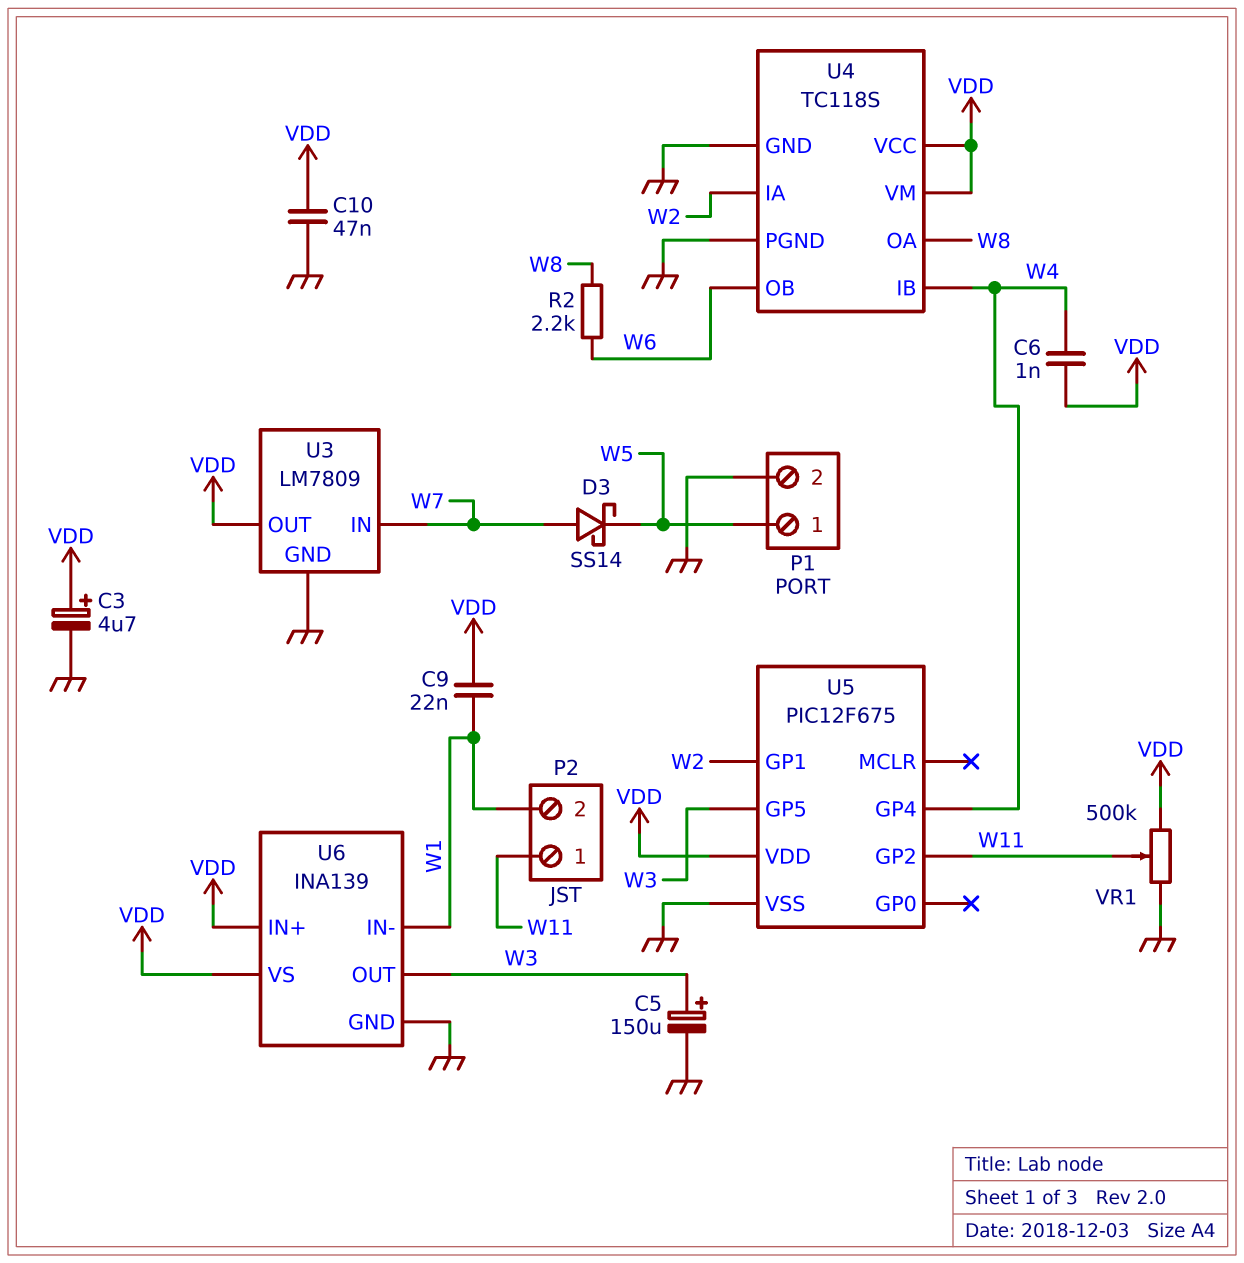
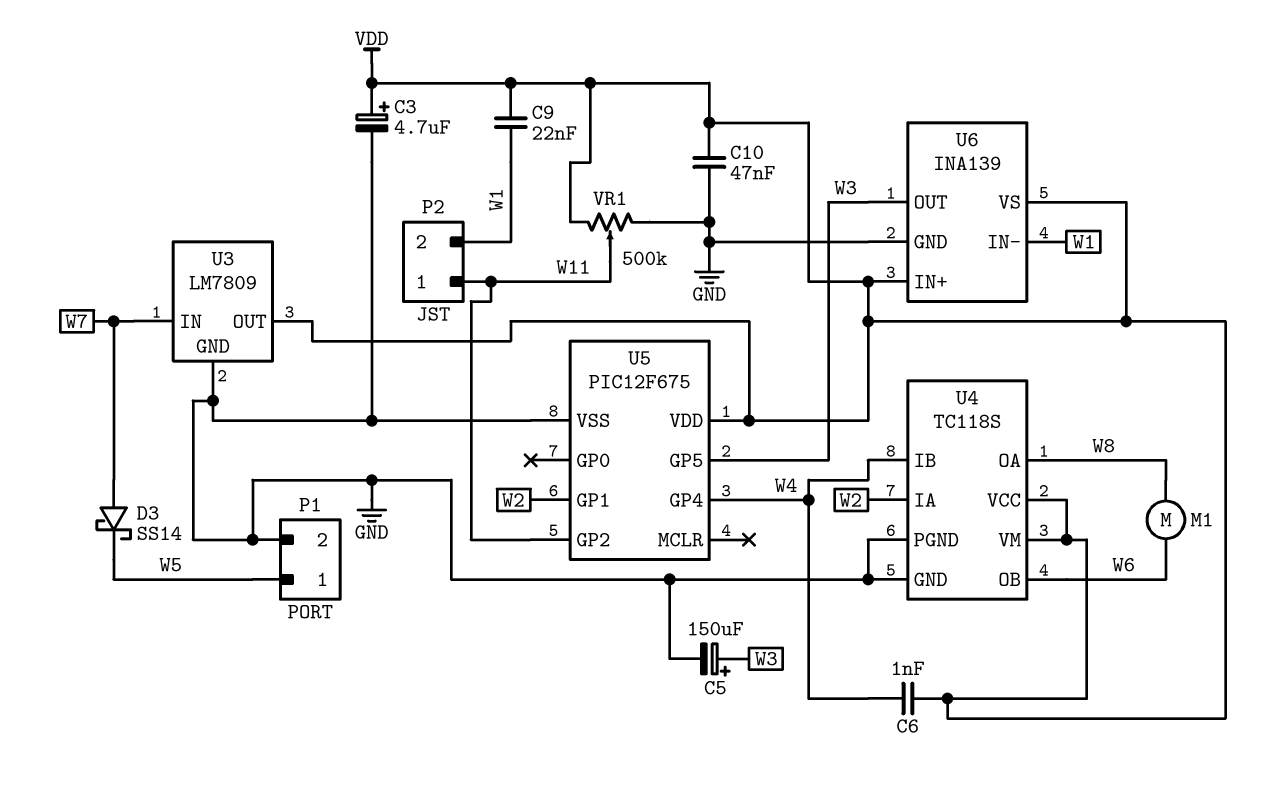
M1: none -> motor (W6, W8)
R2: 2.2k (W6, W8) -> none

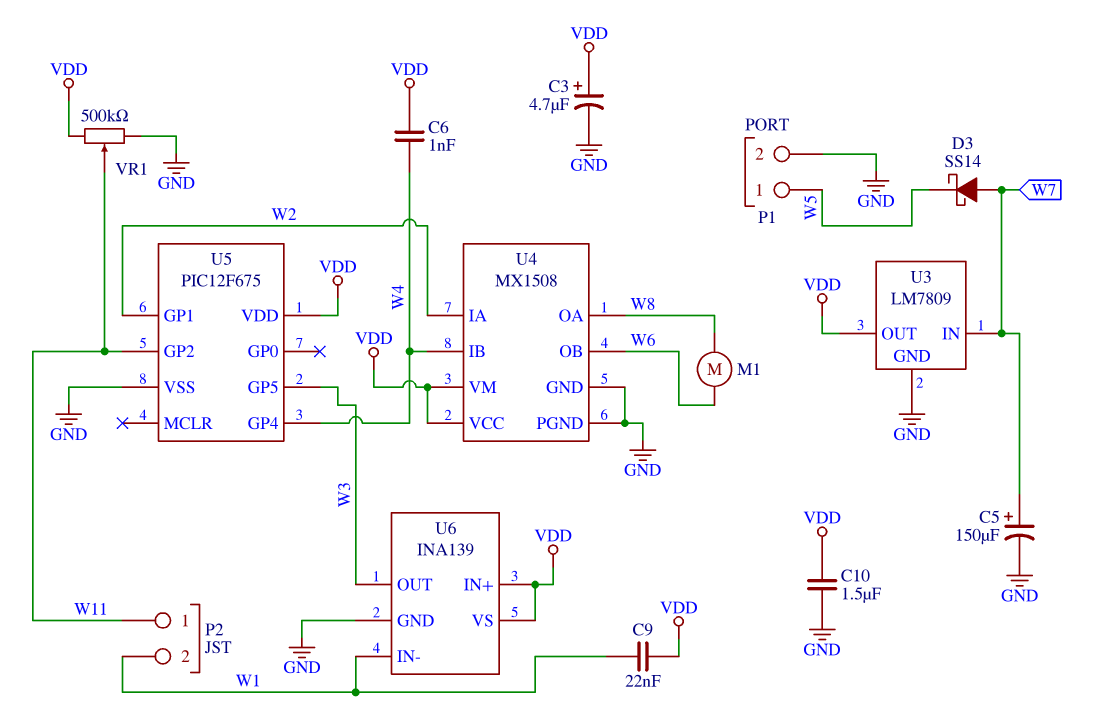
C5: 150uF (plus W3, minus GND) -> 150uF (plus W7, minus GND)
C10: 47nF (GND, VDD) -> 1.5uF (GND, VDD)
U4: TC118S -> MX1508

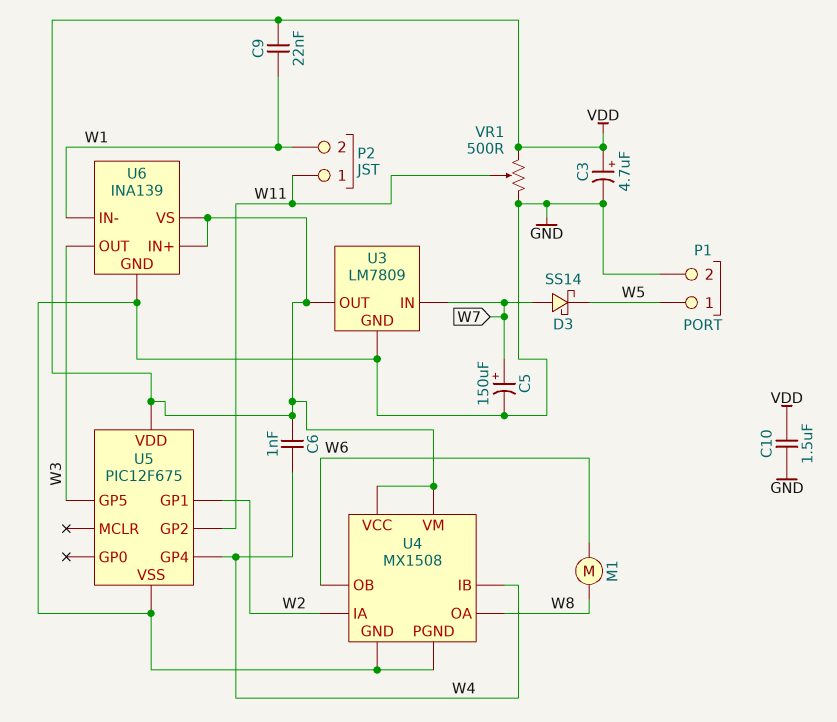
VR1: 500k (GND, VDD, wiper W11) -> 500 (GND, VDD, wiper W11)

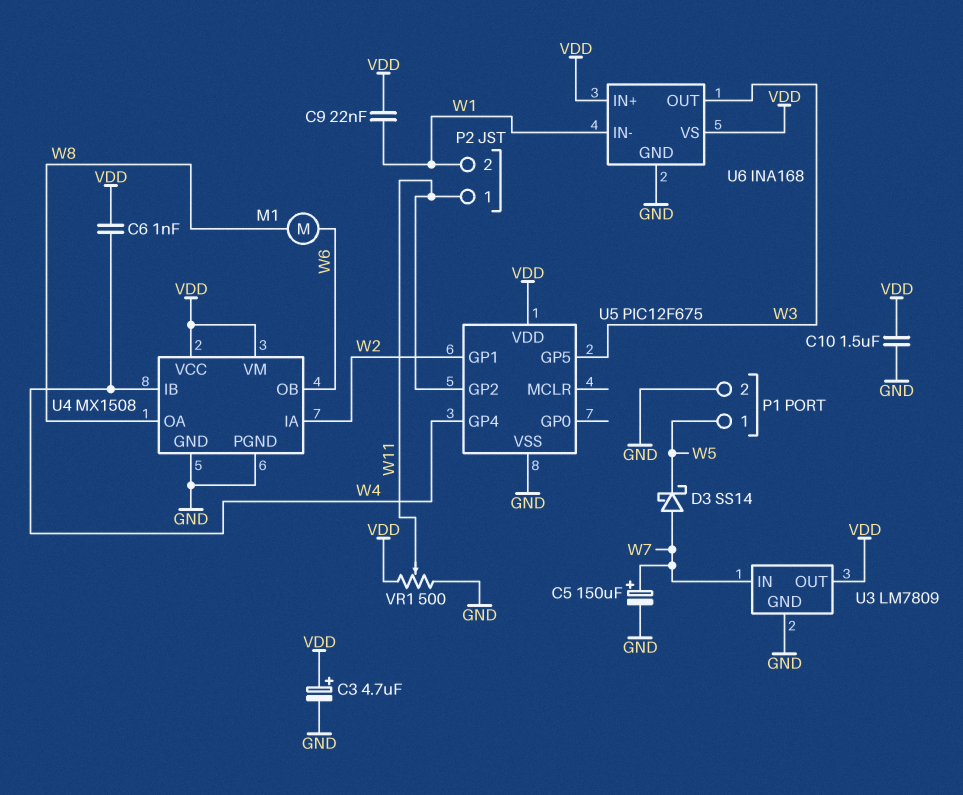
U6: INA139 -> INA168

